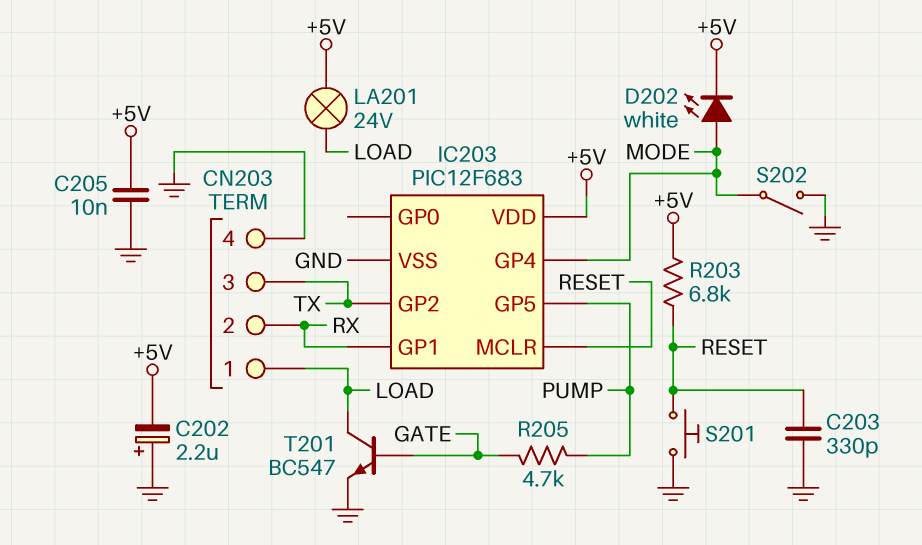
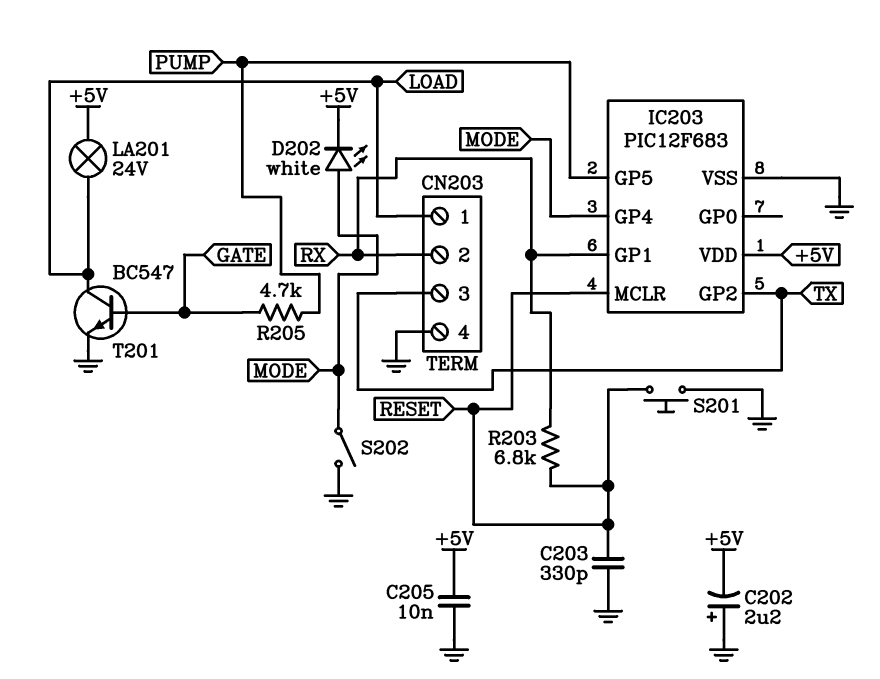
R203: 6.8k (+5V, RESET) -> 6.8k (RESET, RX)

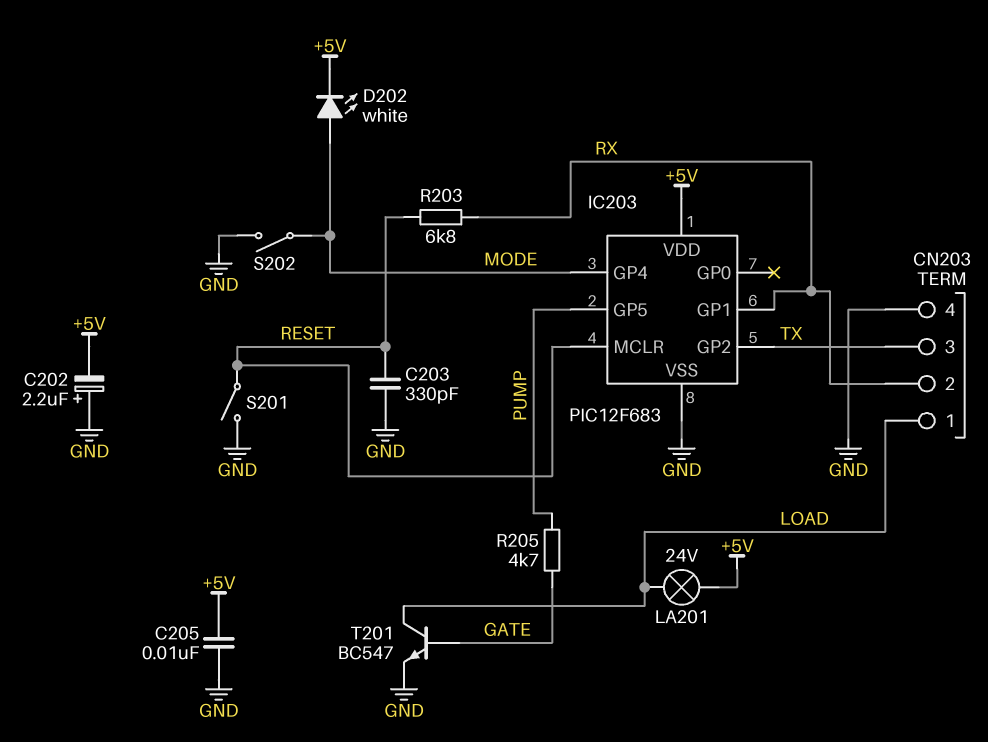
S201: button (GND, RESET) -> switch (GND, RESET)

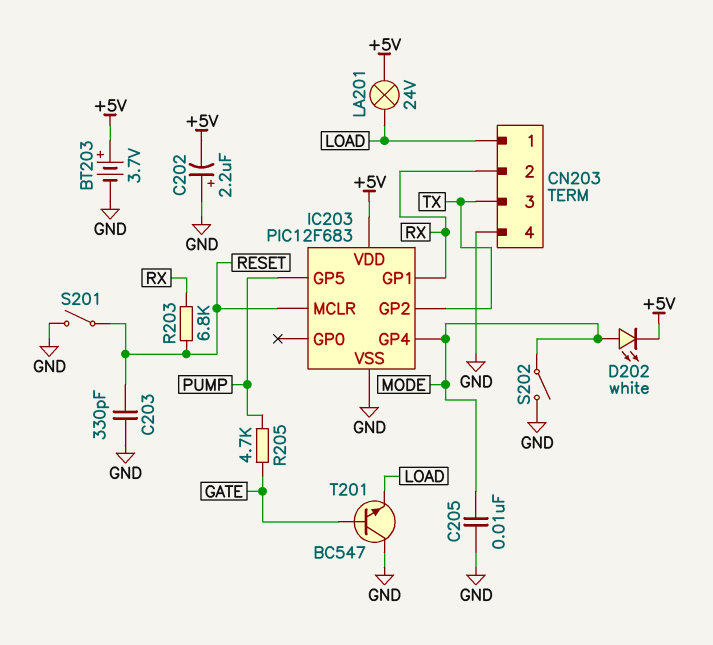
BT203: none -> 3.7V (plus +5V, minus GND)
C205: 10nF (+5V, GND) -> 10nF (GND, MODE)
T201: NPN BC547 (B GATE, C LOAD, E GND) -> NPN BC547 (B GATE, C GND, E LOAD)

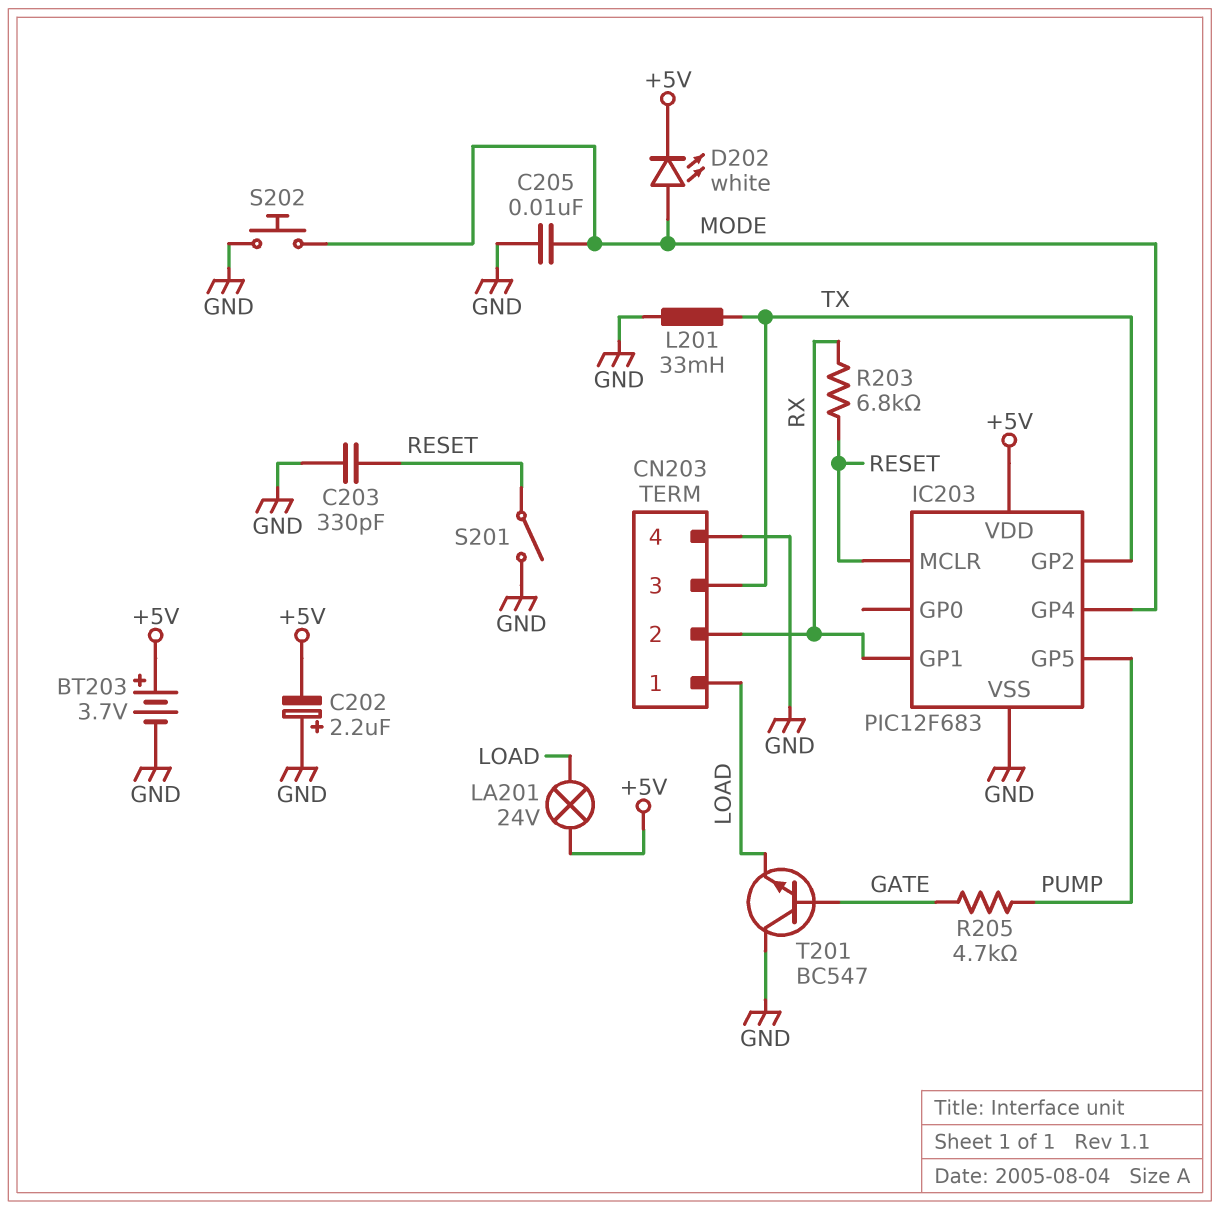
L201: none -> 33mH (GND, TX)
S202: switch (GND, MODE) -> button (GND, MODE)

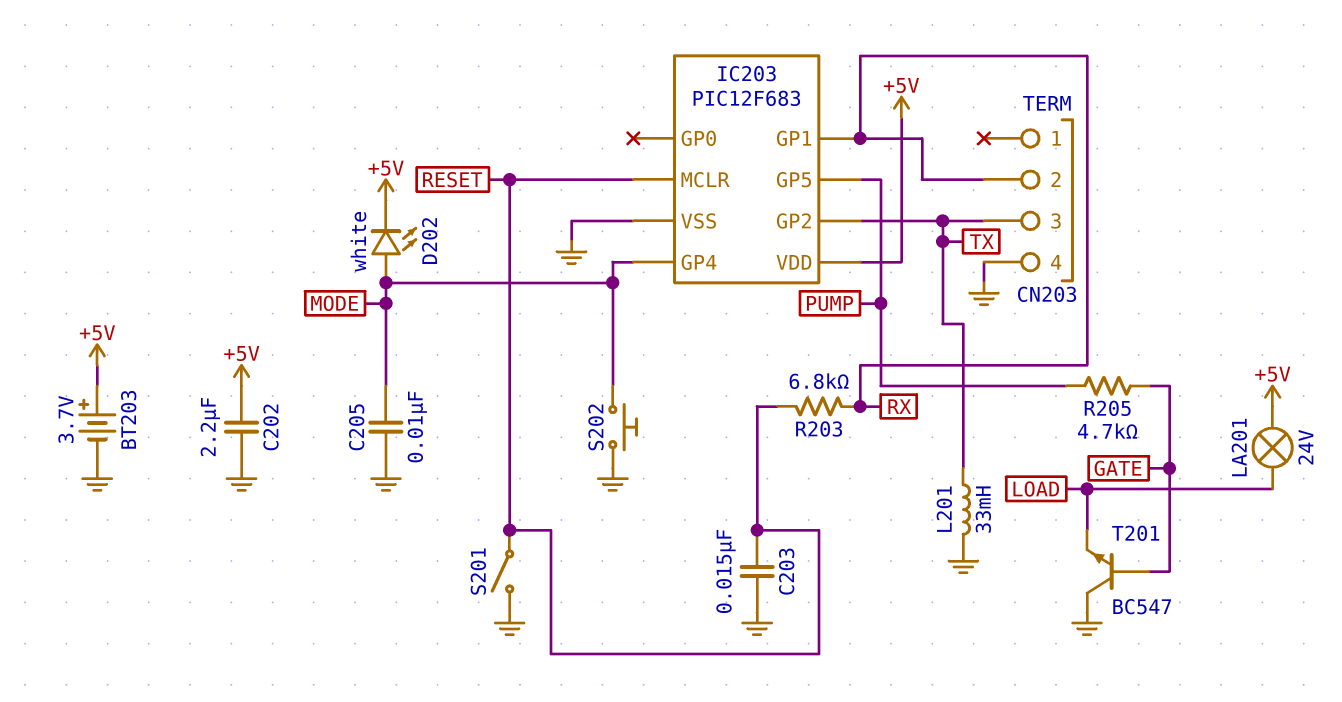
C202: 2.2uF (plus GND, minus +5V) -> 2.2uF (+5V, GND)
C203: 330pF (GND, RESET) -> 15nF (GND, RESET)
CN203 pin 1: LOAD -> none

